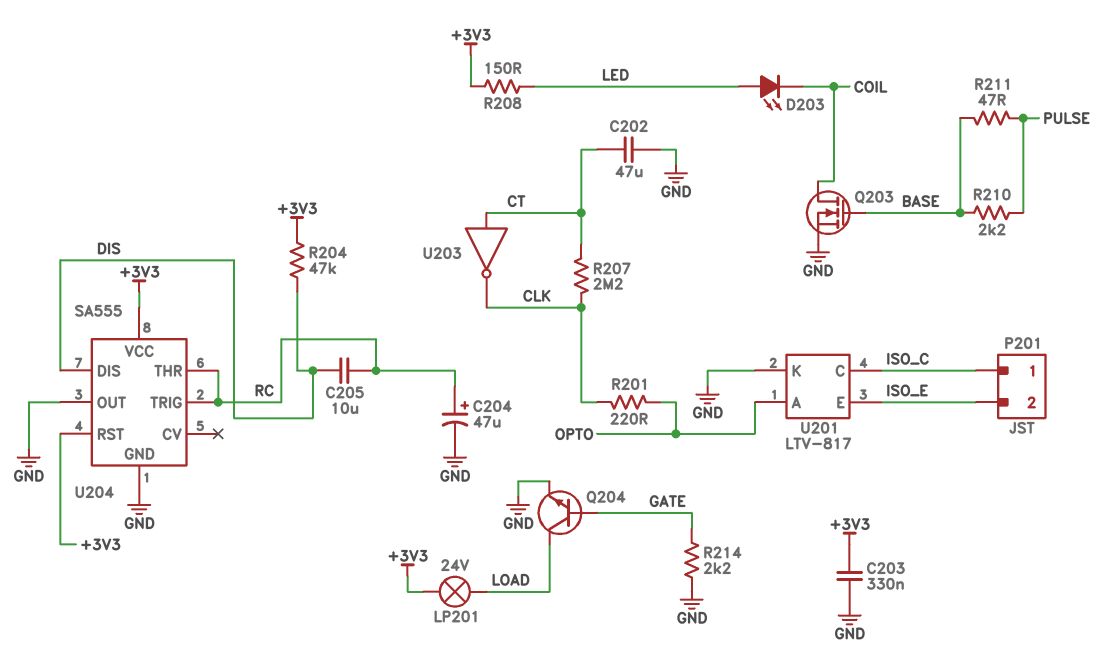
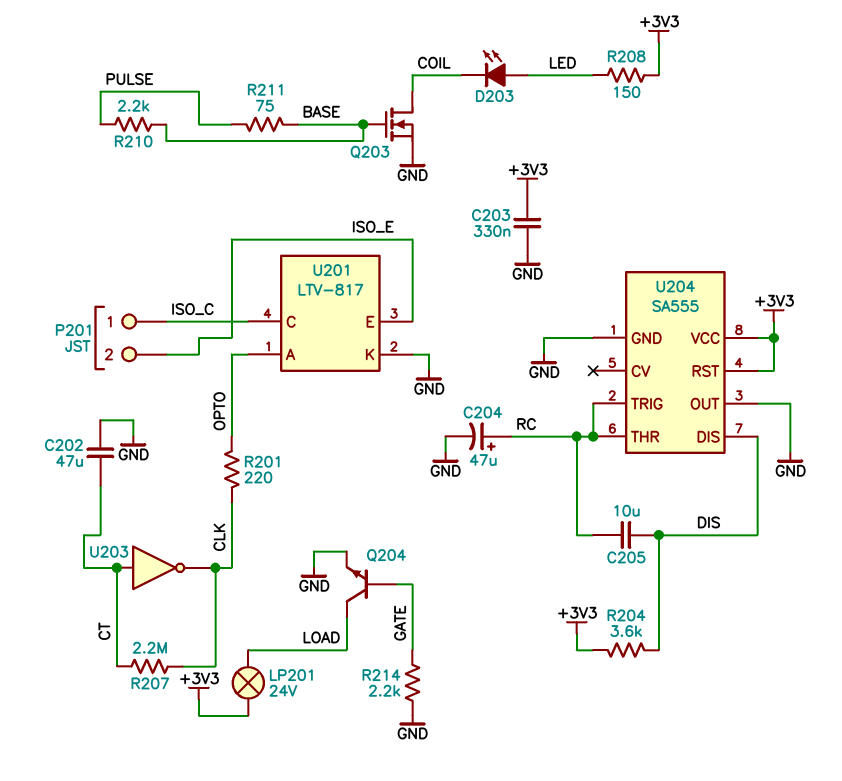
R204: 47k (+3V3, DIS) -> 3.6k (+3V3, DIS)
R211: 47 (BASE, PULSE) -> 75 (BASE, PULSE)

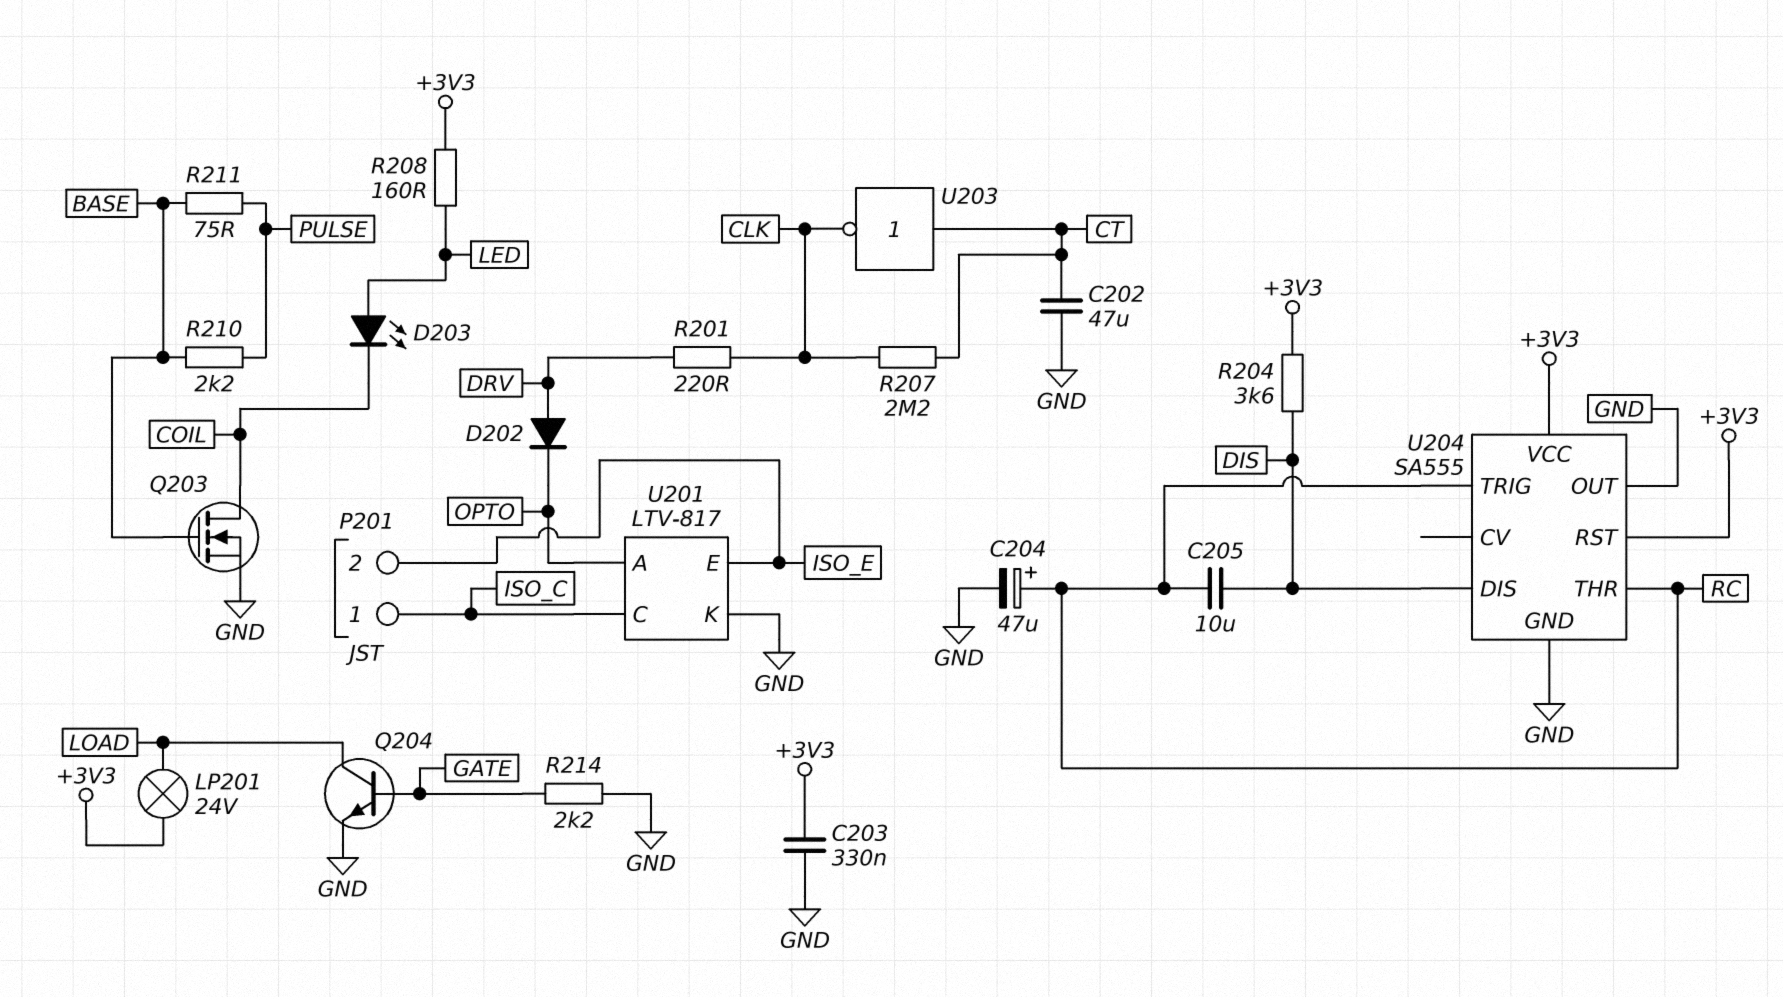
D202: none -> diode (A DRV, K OPTO)
R201: 220 (CLK, OPTO) -> 220 (CLK, DRV)
R208: 150 (+3V3, LED) -> 160 (+3V3, LED)

